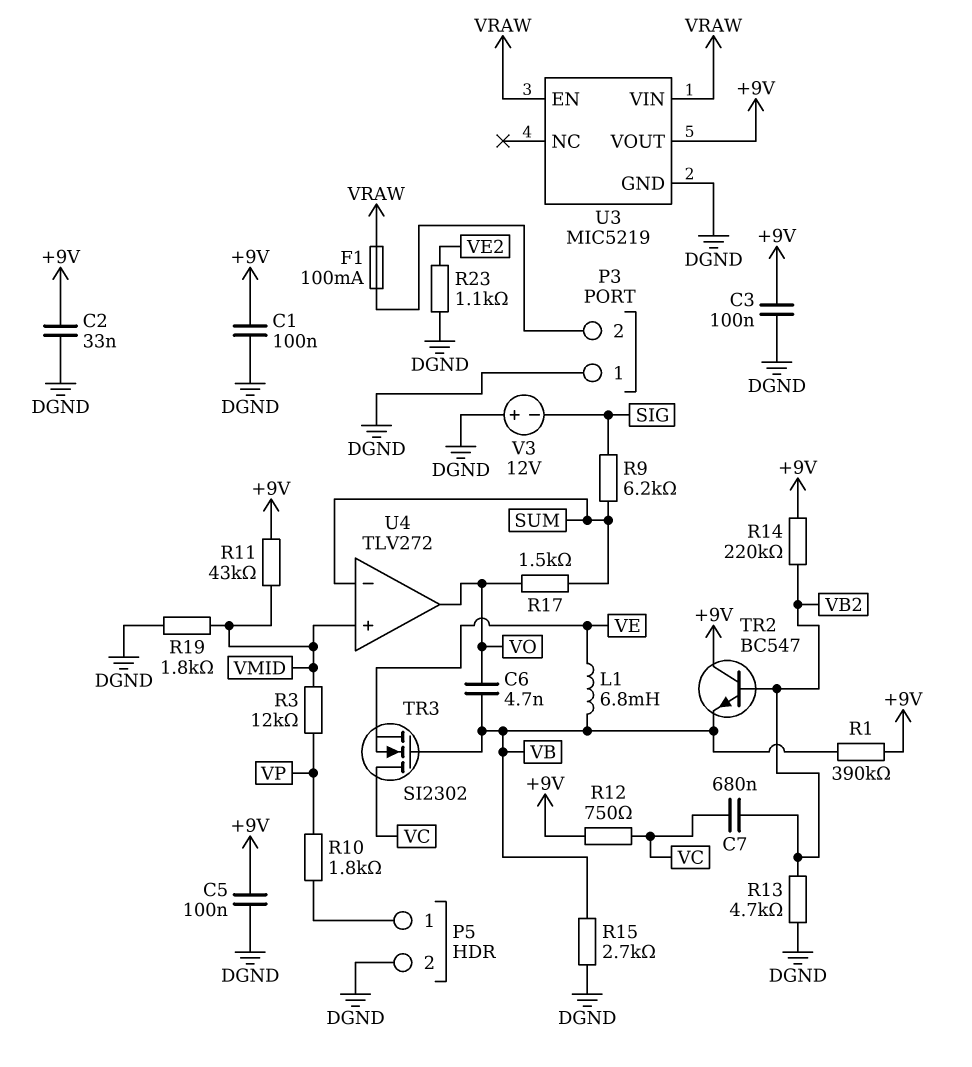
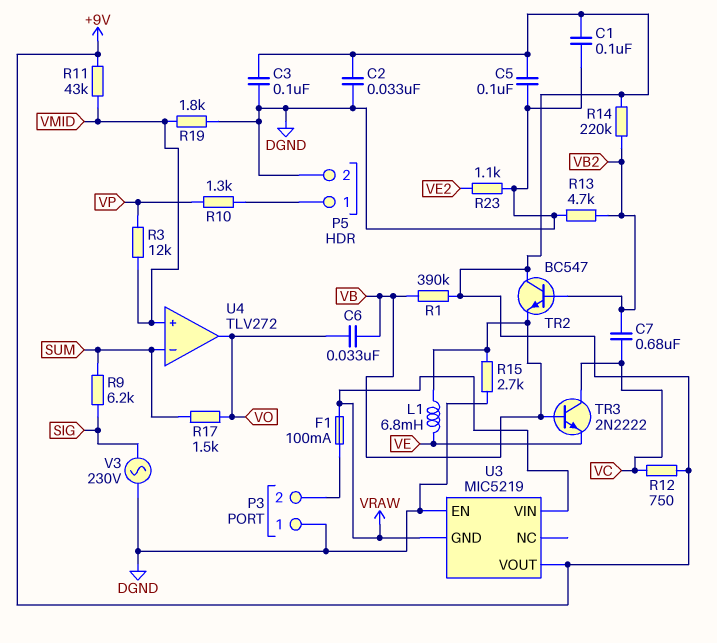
C6: 4.7nF (VB, VO) -> 33nF (VB, VO)
R10: 1.8k (P5/1, VP) -> 1.3k (P5/1, VP)
TR3: NMOS SI2302 (G VB, D VC, S VE) -> NPN 2N2222 (B VB, C VC, E VE)
U3 pin EN: VRAW -> DGND
U3 pin GND: DGND -> VRAW
V3: 12V (plus DGND, minus SIG) -> AC 230V (DGND, SIG)

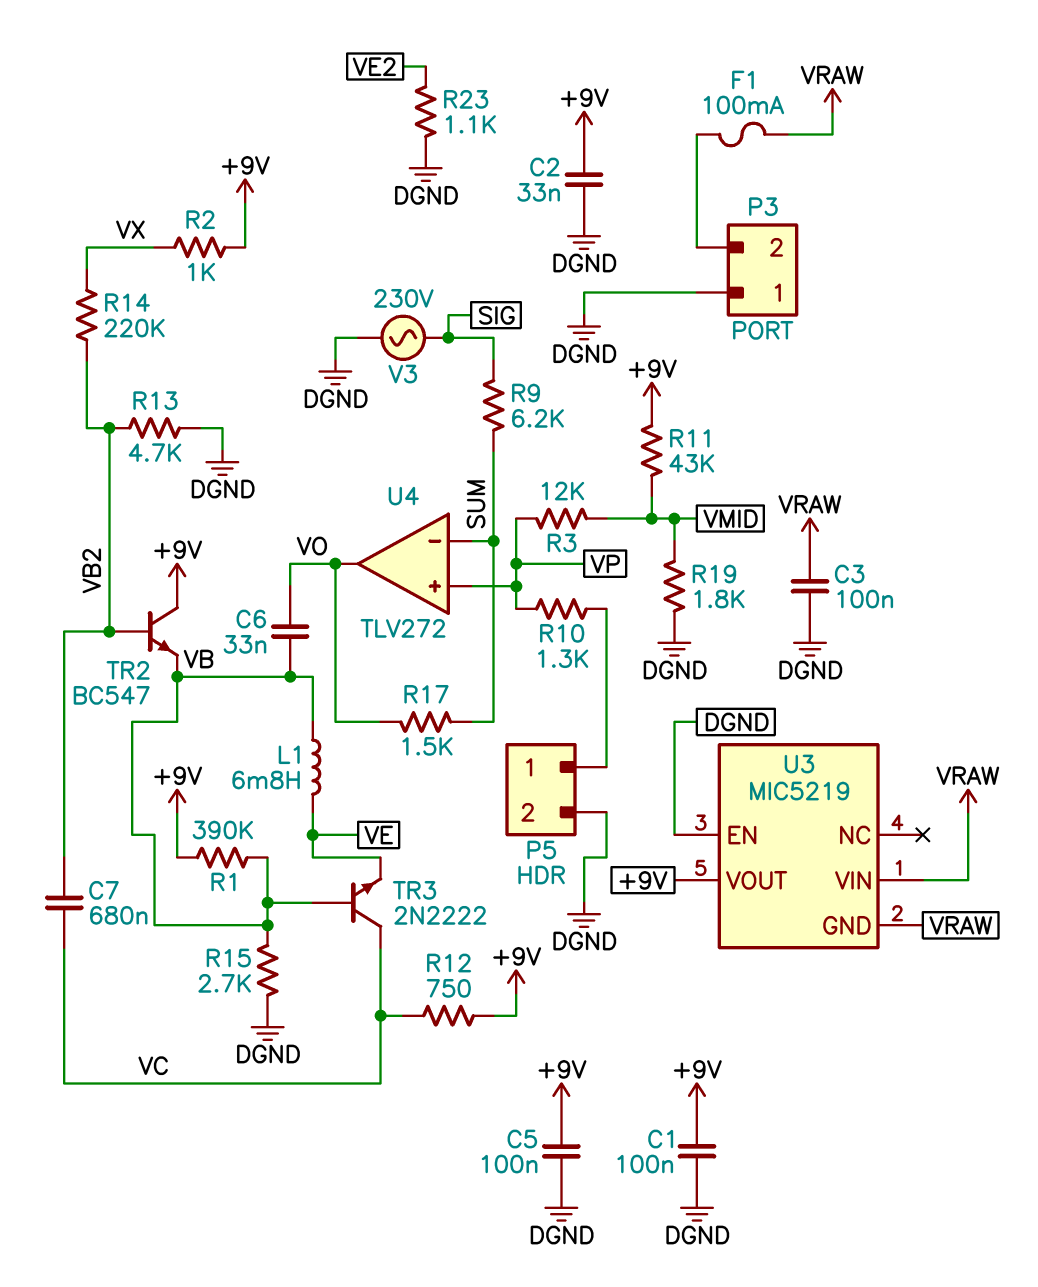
C3: 100nF (+9V, DGND) -> 100nF (DGND, VRAW)
R2: none -> 1k (+9V, VX)
R14: 220k (+9V, VB2) -> 220k (VB2, VX)
U4 pin in+: VMID -> VP

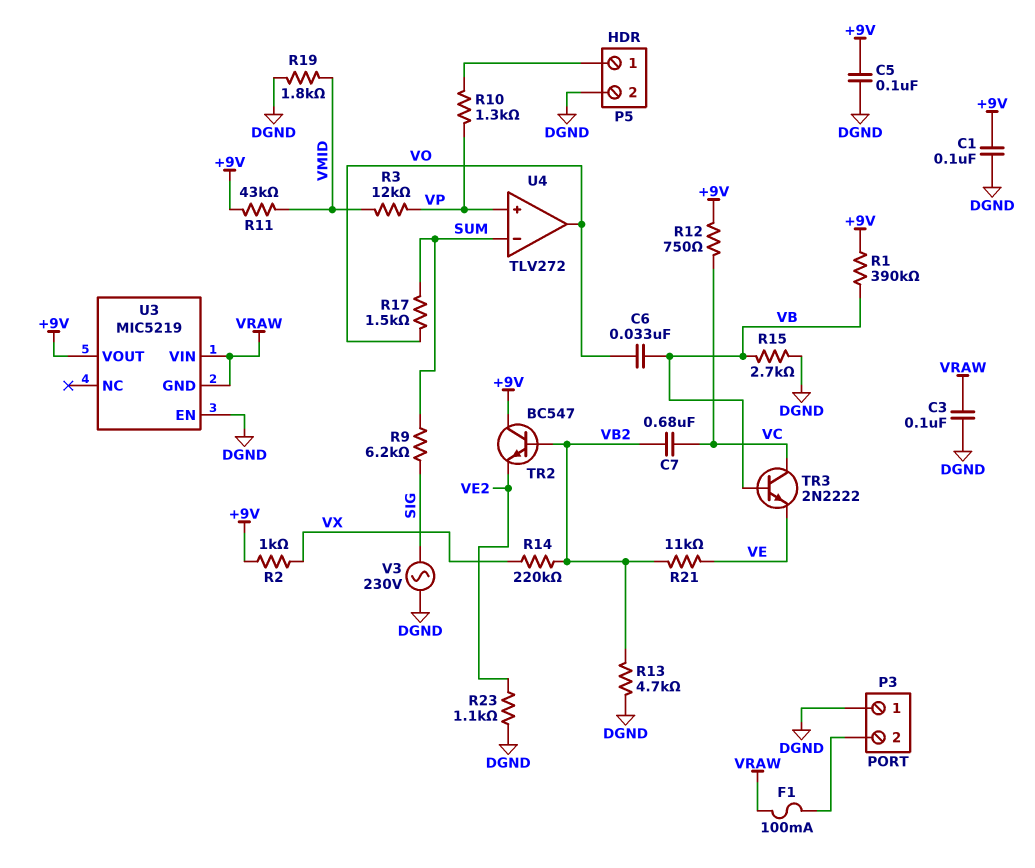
C2: 33nF (+9V, DGND) -> none
L1: 6.8mH (VB, VE) -> none
R21: none -> 11k (VB2, VE)
TR2: NPN BC547 (B VB2, C +9V, E VB) -> NPN BC547 (B VB2, C +9V, E VE2)

